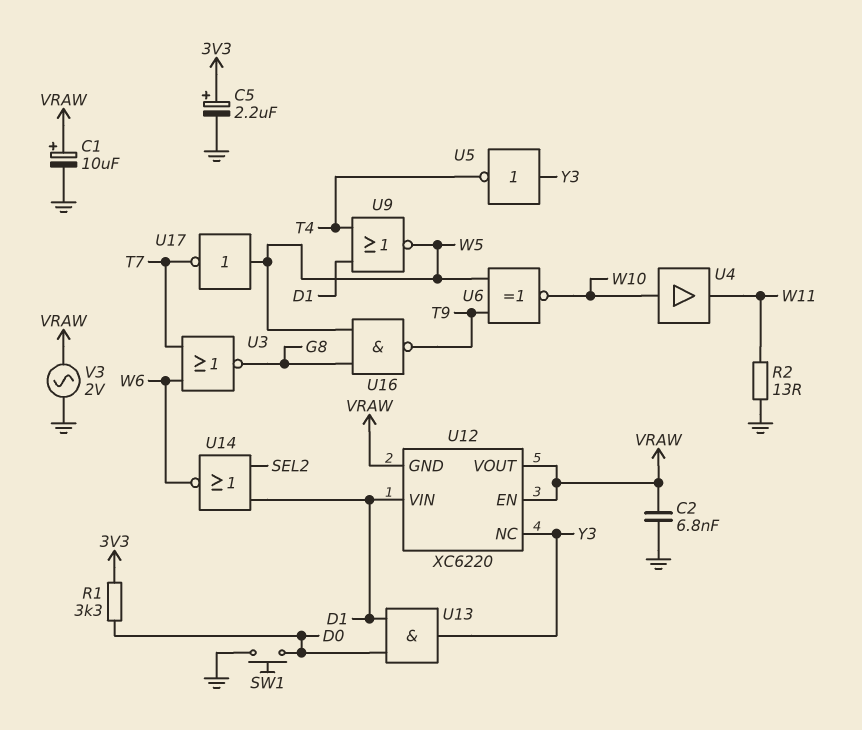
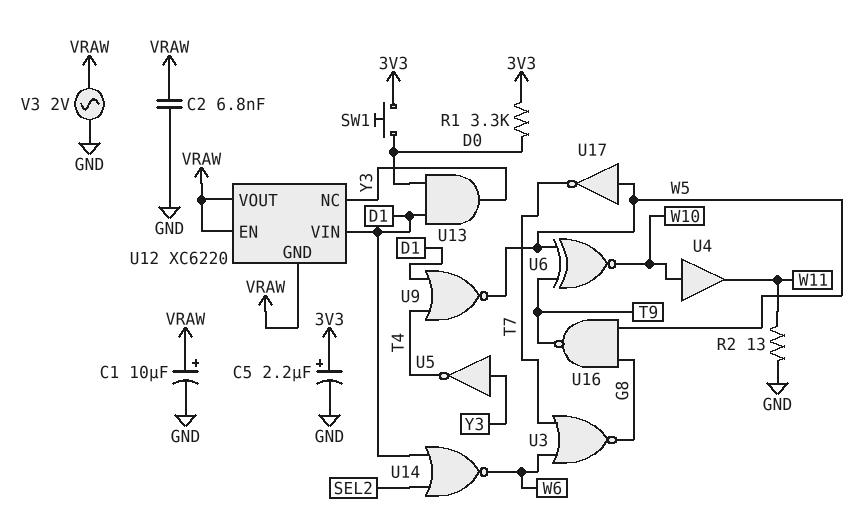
SW1: button (D0, GND) -> button (3V3, D0)

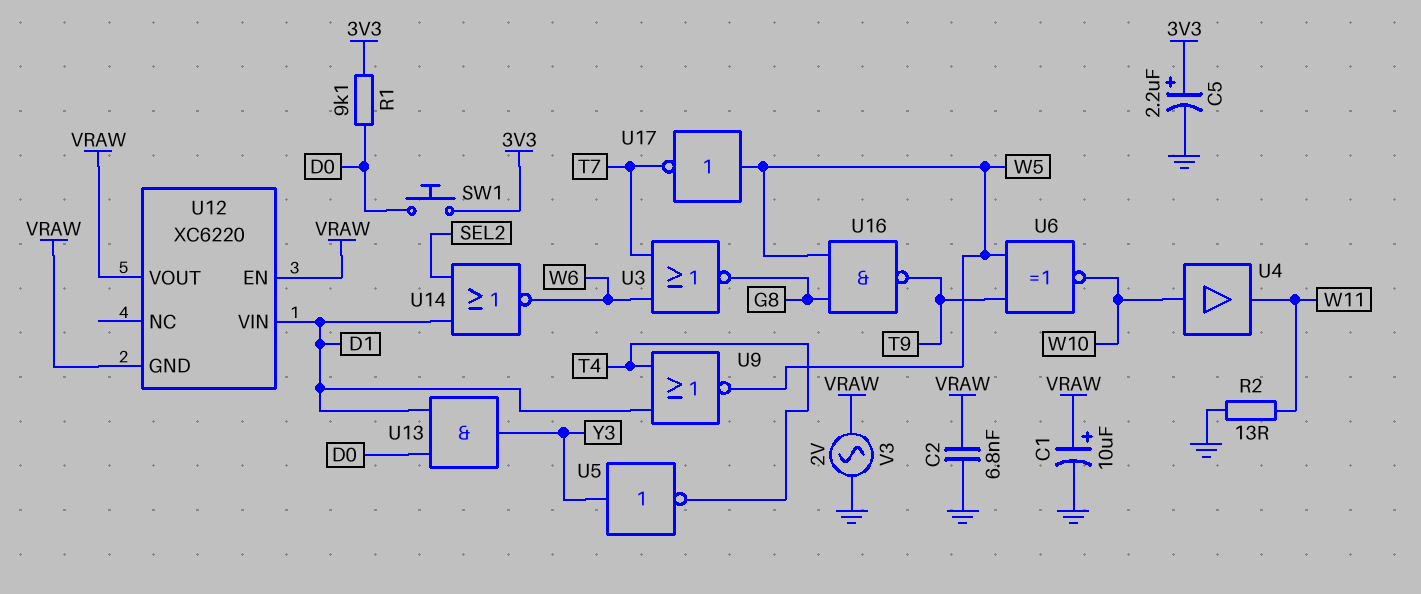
R1: 3.3k (3V3, D0) -> 9.1k (3V3, D0)
U12 pin NC: Y3 -> none

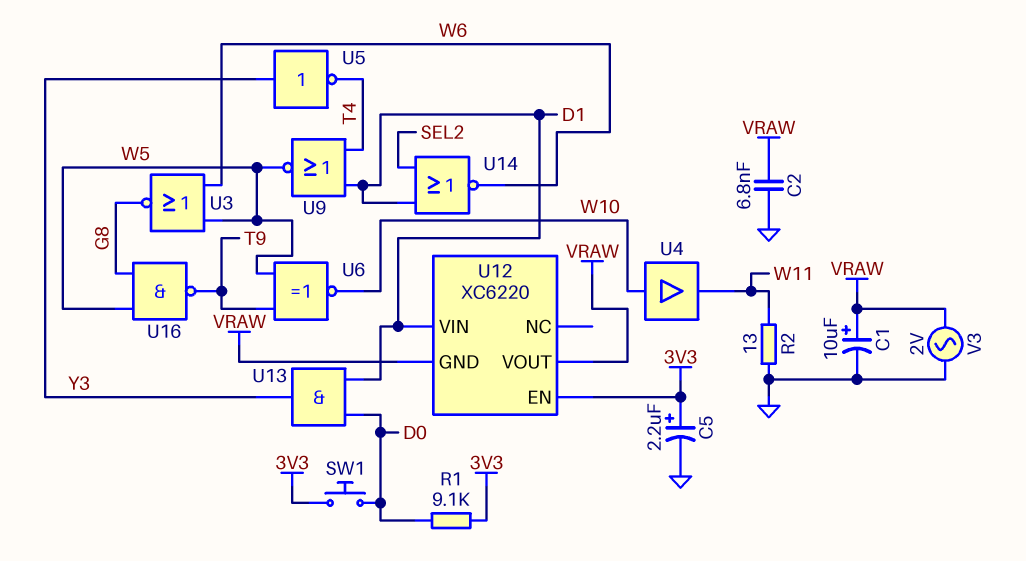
U3: NOR (in T7, in W6, out G8) -> NOR (in W5, in W6, out G8)
U12 pin EN: VRAW -> 3V3
U17: NOT (in W5, out T7) -> none

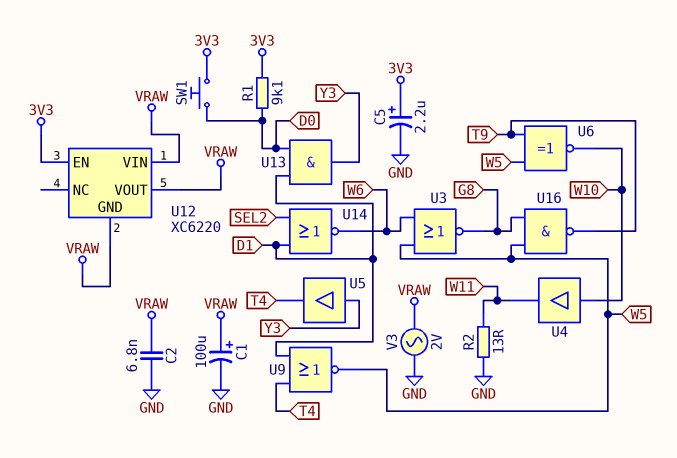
C1: 10uF (plus VRAW, minus GND) -> 100uF (plus VRAW, minus GND)
U5: NOT (in Y3, out T4) -> buffer (in Y3, out T4)
U12 pin VIN: D1 -> VRAW

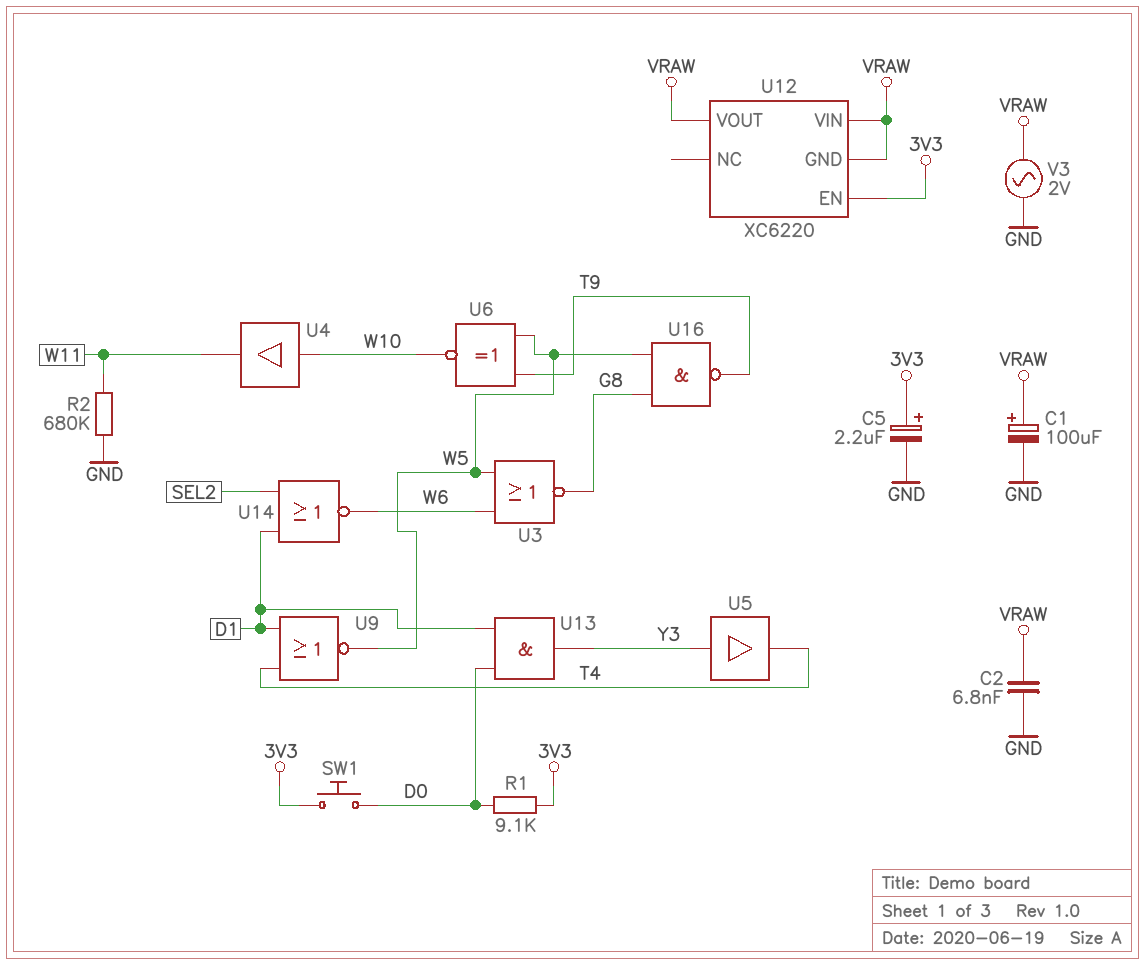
R2: 13 (GND, W11) -> 680k (GND, W11)

